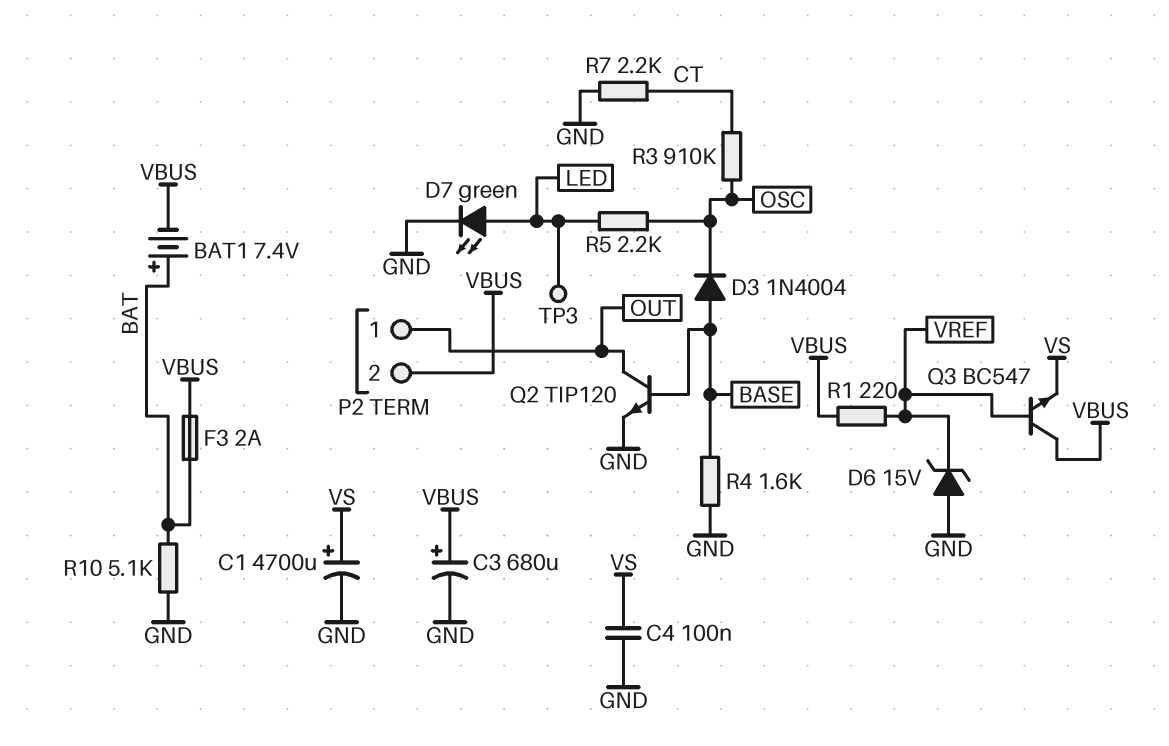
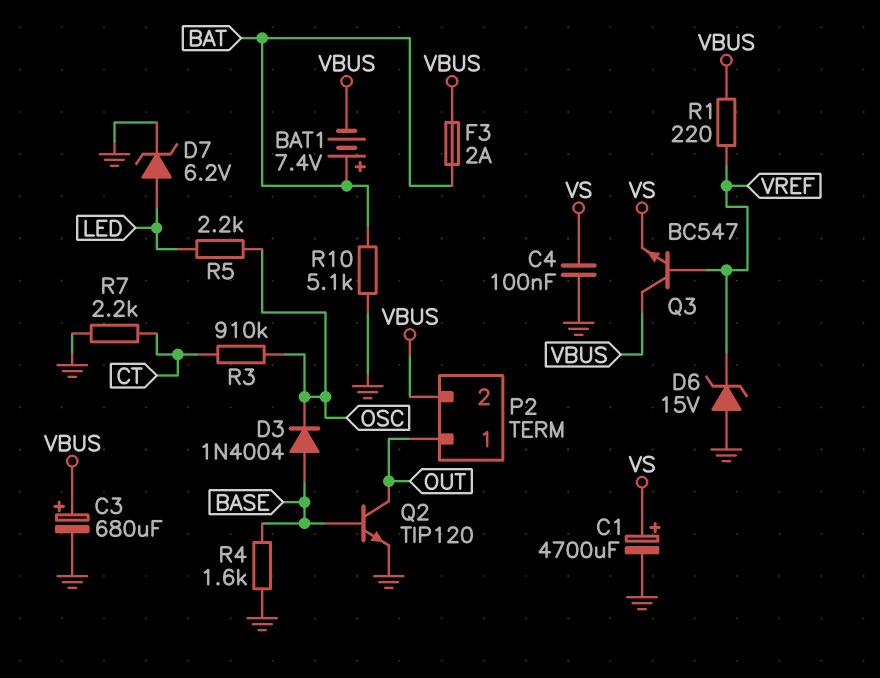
D7: LED green (A LED, K GND) -> zener 6.2V (A LED, K GND)
TP3: test point (LED) -> none

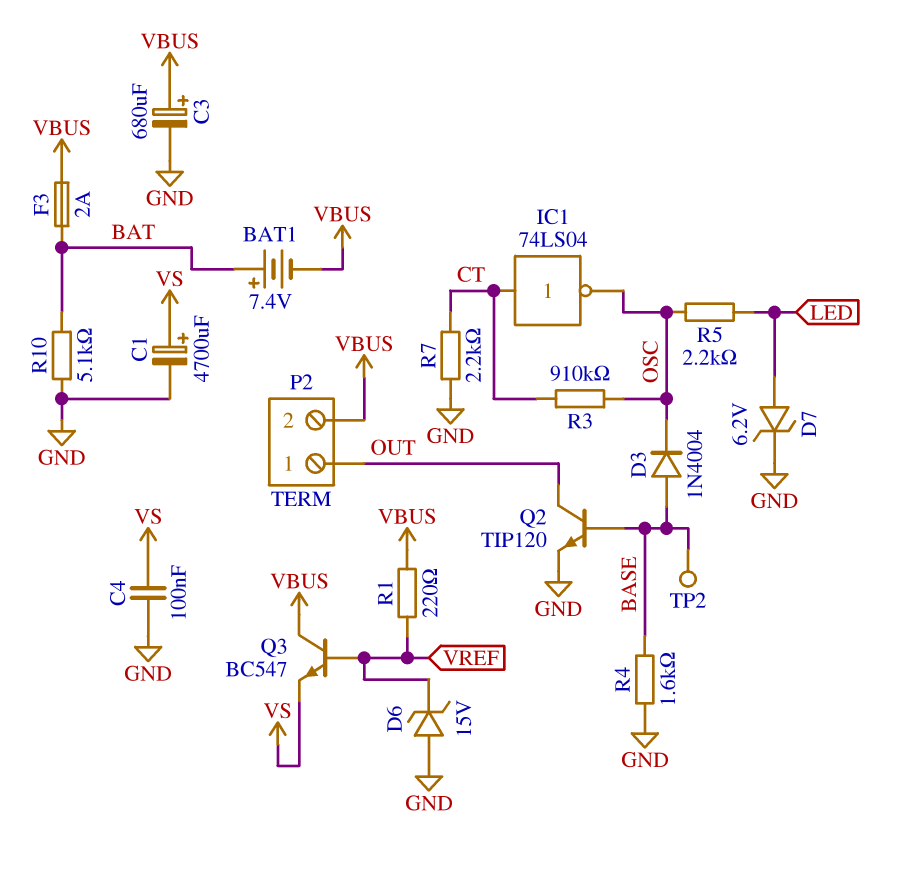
IC1: none -> NOT 74LS04 (in CT, out OSC)
TP2: none -> test point (BASE)

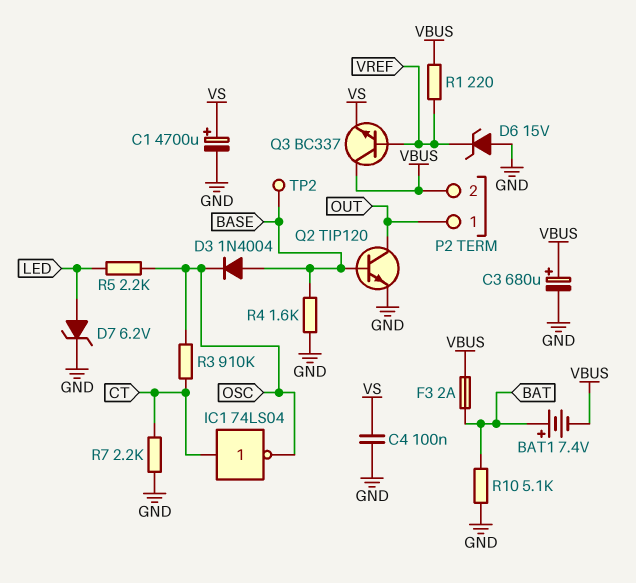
Q3: NPN BC547 (B VREF, C VBUS, E VS) -> NPN BC337 (B VREF, C VBUS, E VS)

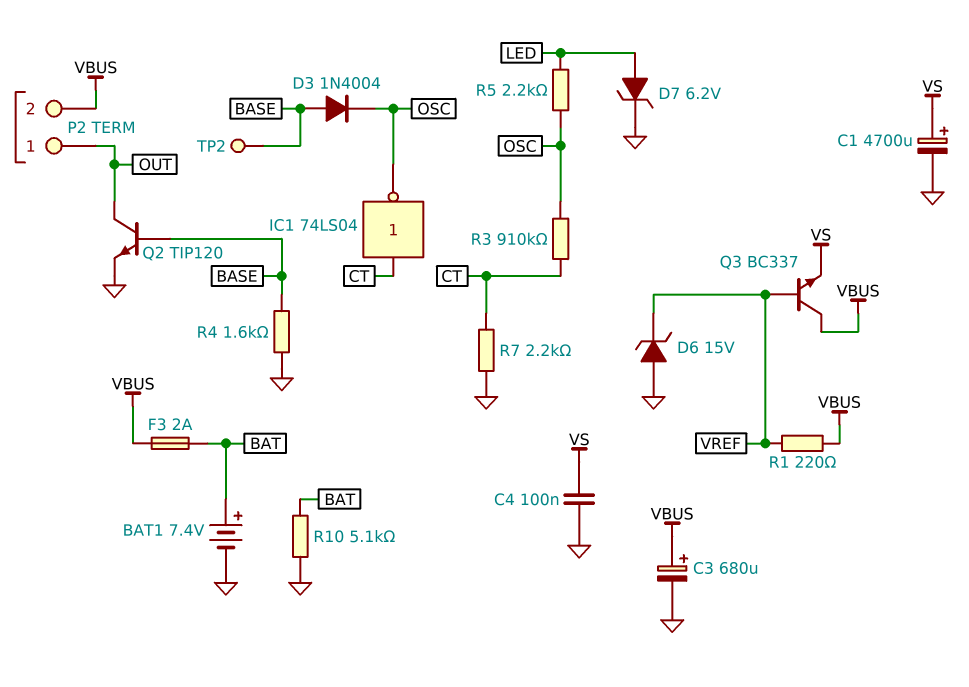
BAT1: 7.4V (plus BAT, minus VBUS) -> 7.4V (plus BAT, minus GND)

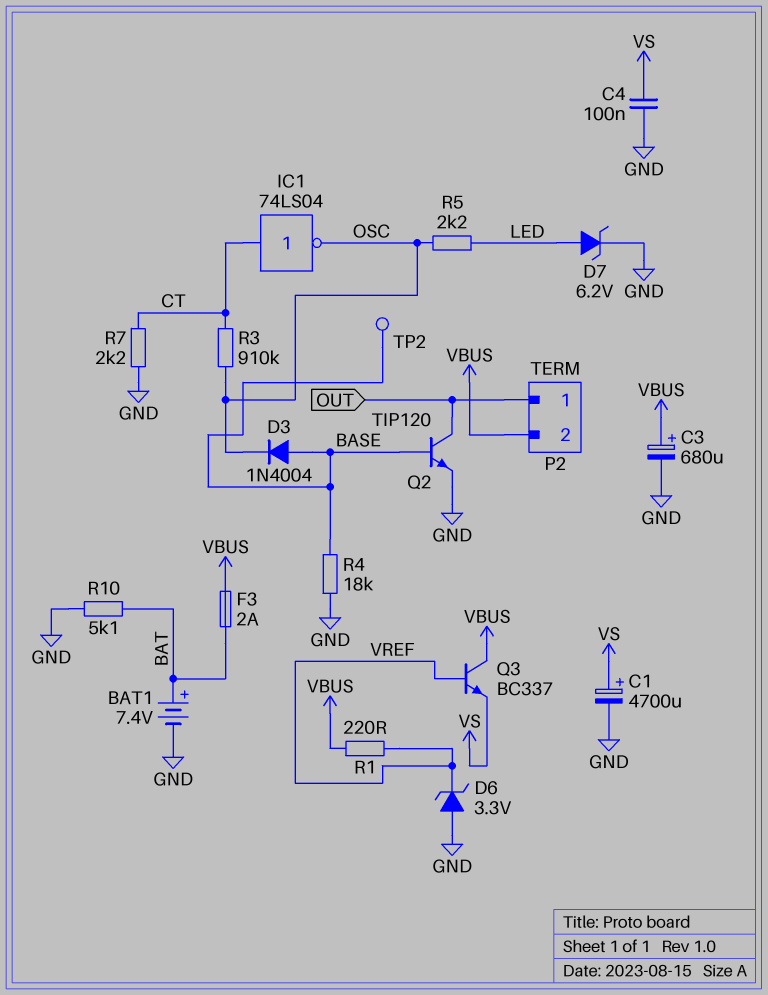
D6: zener 15V (A GND, K VREF) -> zener 3.3V (A GND, K VREF)
R4: 1.6k (BASE, GND) -> 18k (BASE, GND)

